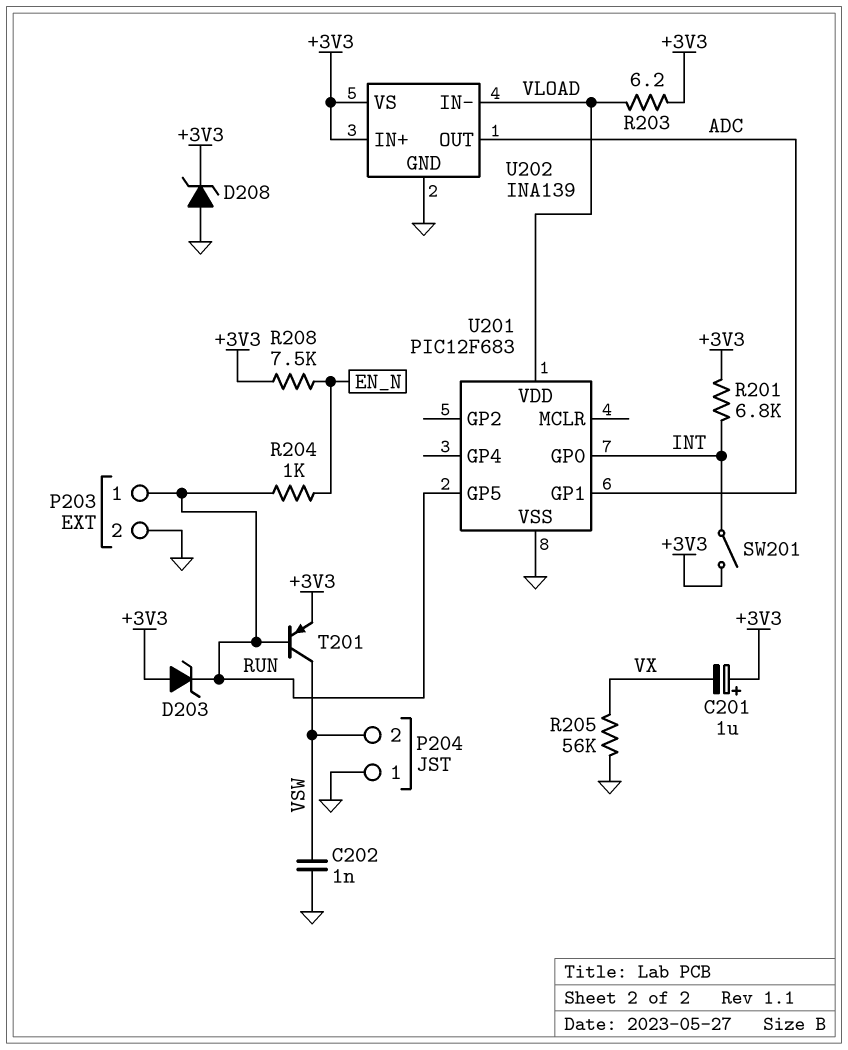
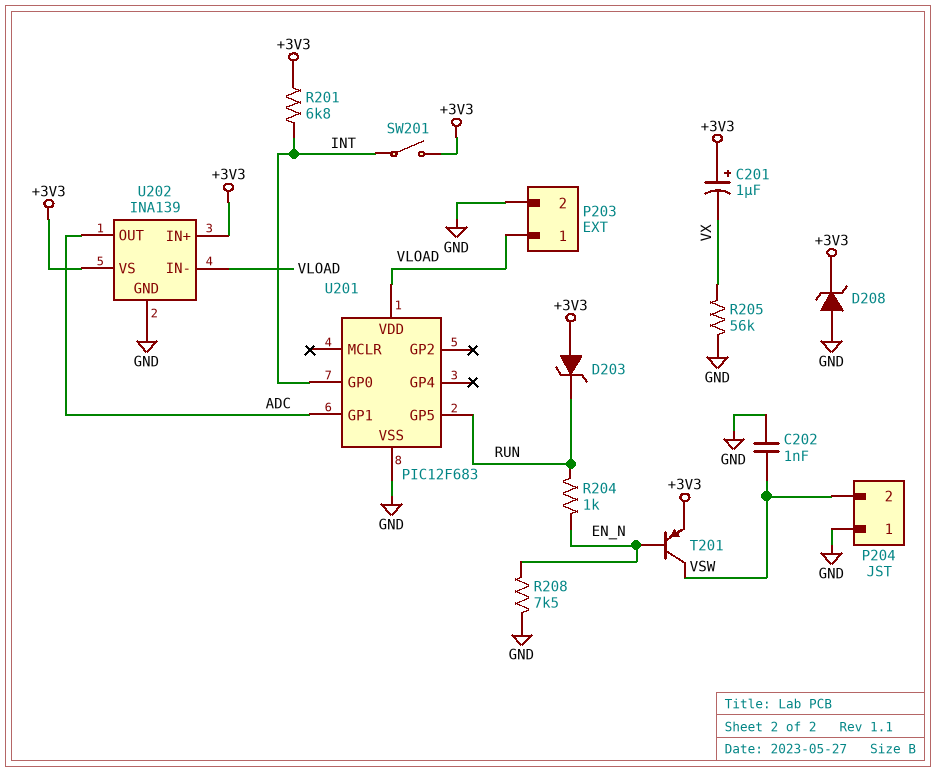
P203 pin 1: RUN -> VLOAD
R203: 6.2 (+3V3, VLOAD) -> none
R208: 7.5k (+3V3, EN_N) -> 7.5k (EN_N, GND)
T201: PNP (B RUN, C VSW, E +3V3) -> PNP (B EN_N, C VSW, E +3V3)

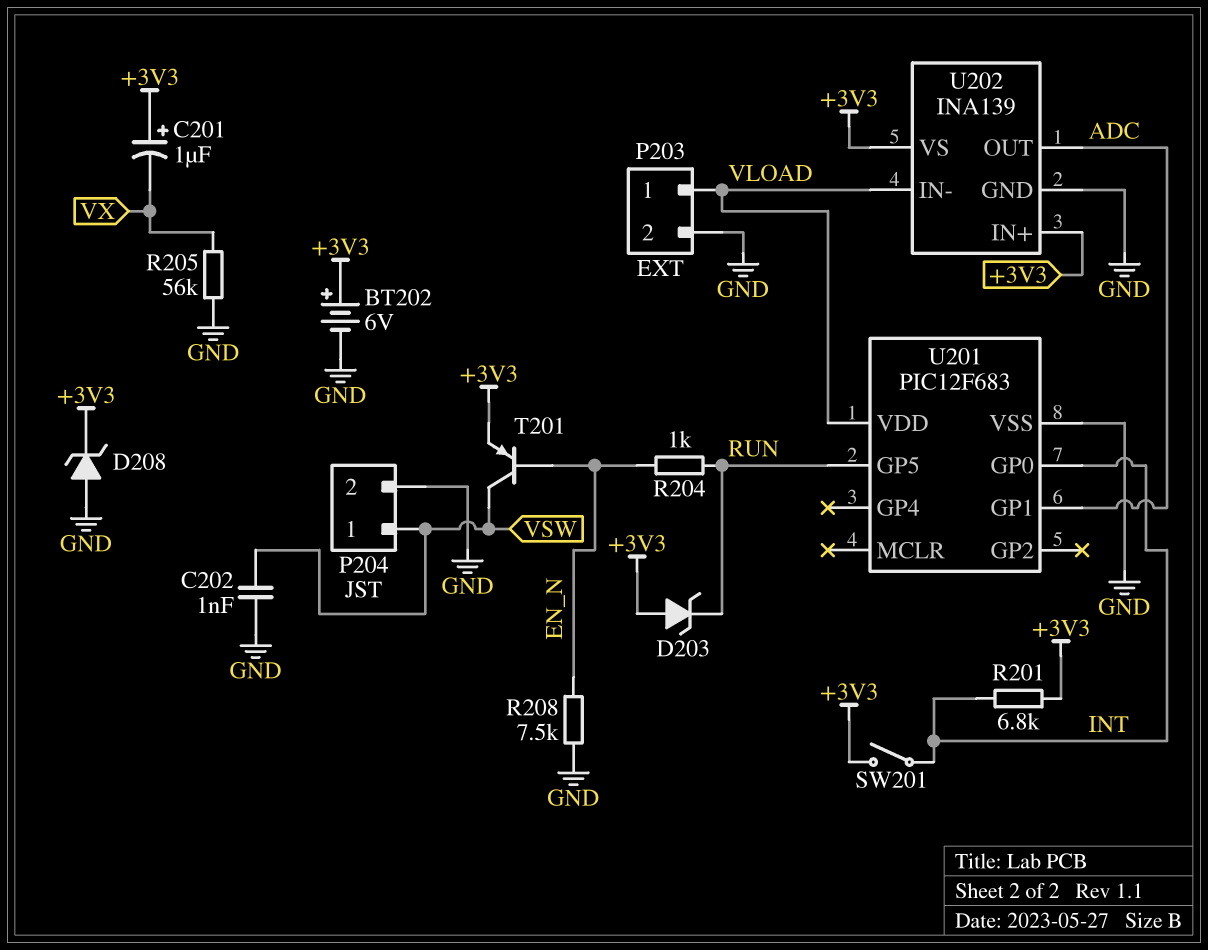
BT202: none -> 6V (plus +3V3, minus GND)
P204 pin 1: GND -> VSW
P204 pin 2: VSW -> GND

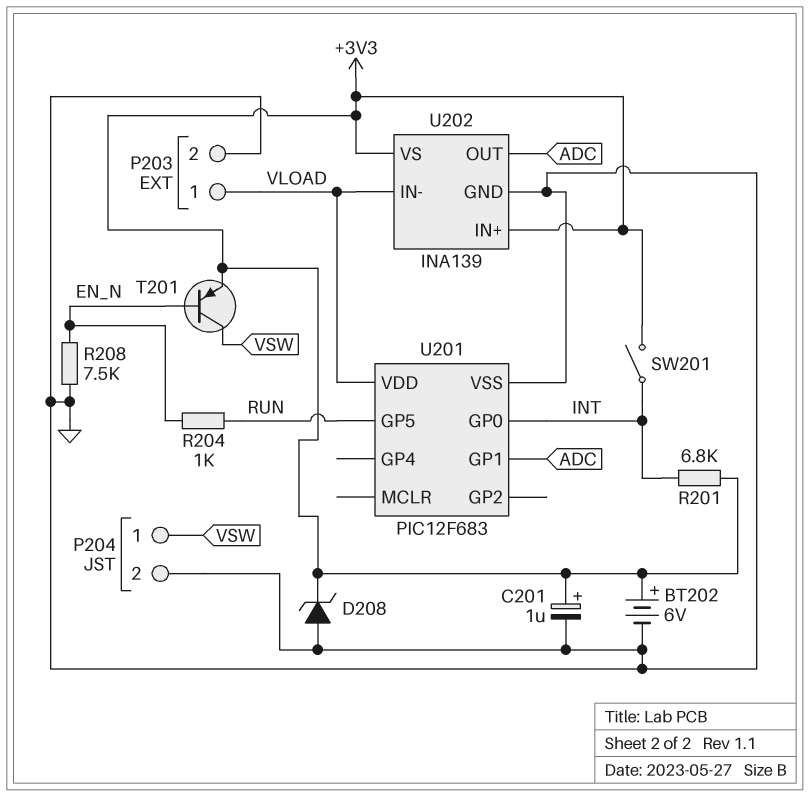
C201: 1uF (plus +3V3, minus VX) -> 1uF (plus +3V3, minus GND)
C202: 1nF (GND, VSW) -> none
D203: zener (A +3V3, K RUN) -> none
R205: 56k (GND, VX) -> none

